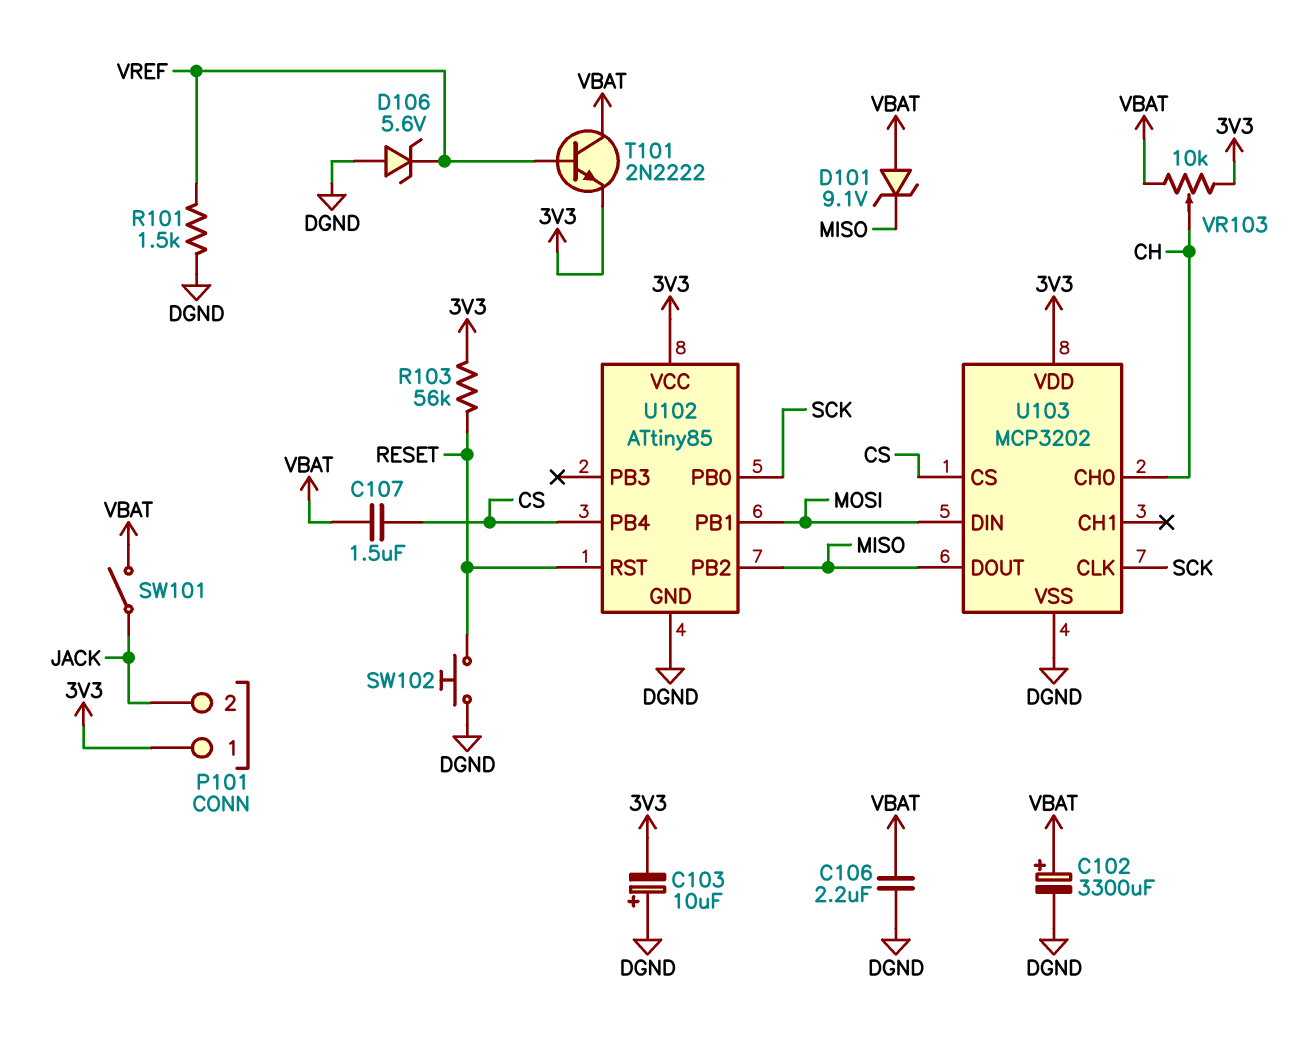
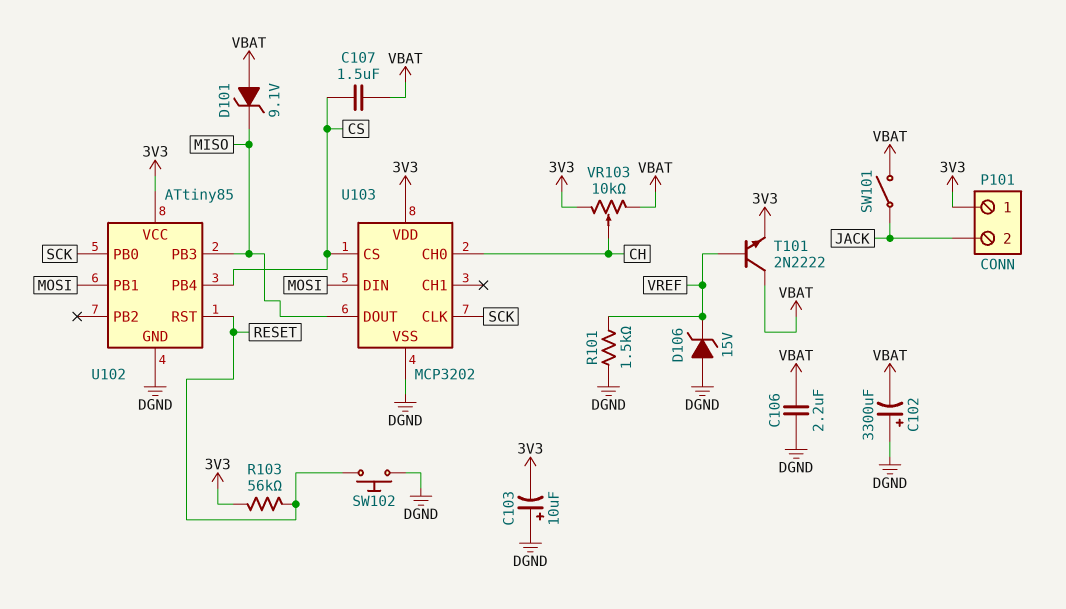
C102: 3300uF (plus VBAT, minus DGND) -> 3300uF (plus DGND, minus VBAT)
D106: zener 5.6V (A DGND, K VREF) -> zener 15V (A DGND, K VREF)
U102 pin PB2: MISO -> none
U102 pin PB3: none -> MISO

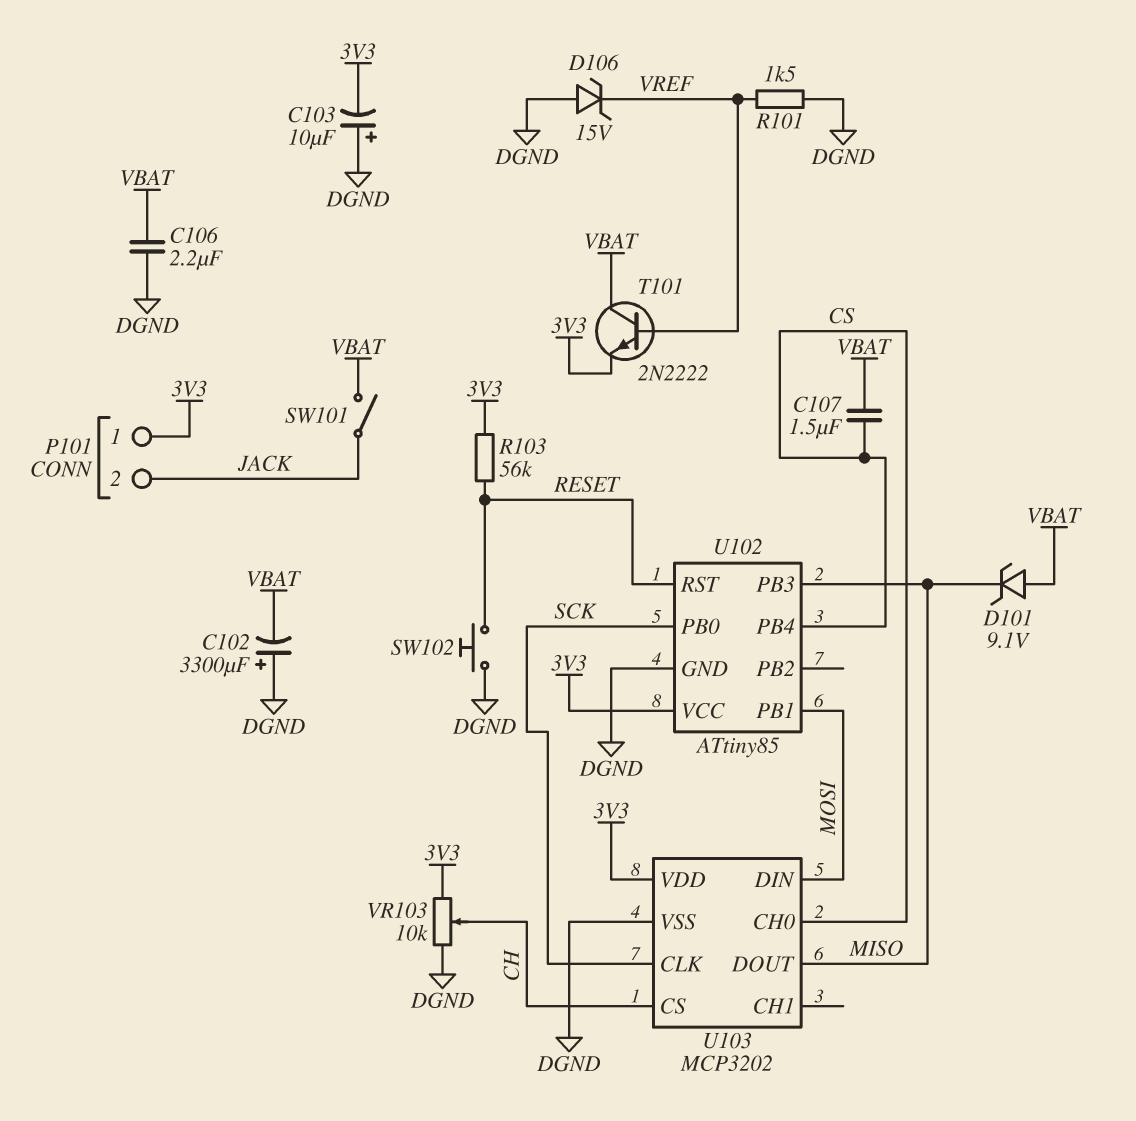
U103 pin CH0: CH -> CS
U103 pin CS: CS -> CH
VR103: 10k (3V3, VBAT, wiper CH) -> 10k (3V3, DGND, wiper CH)

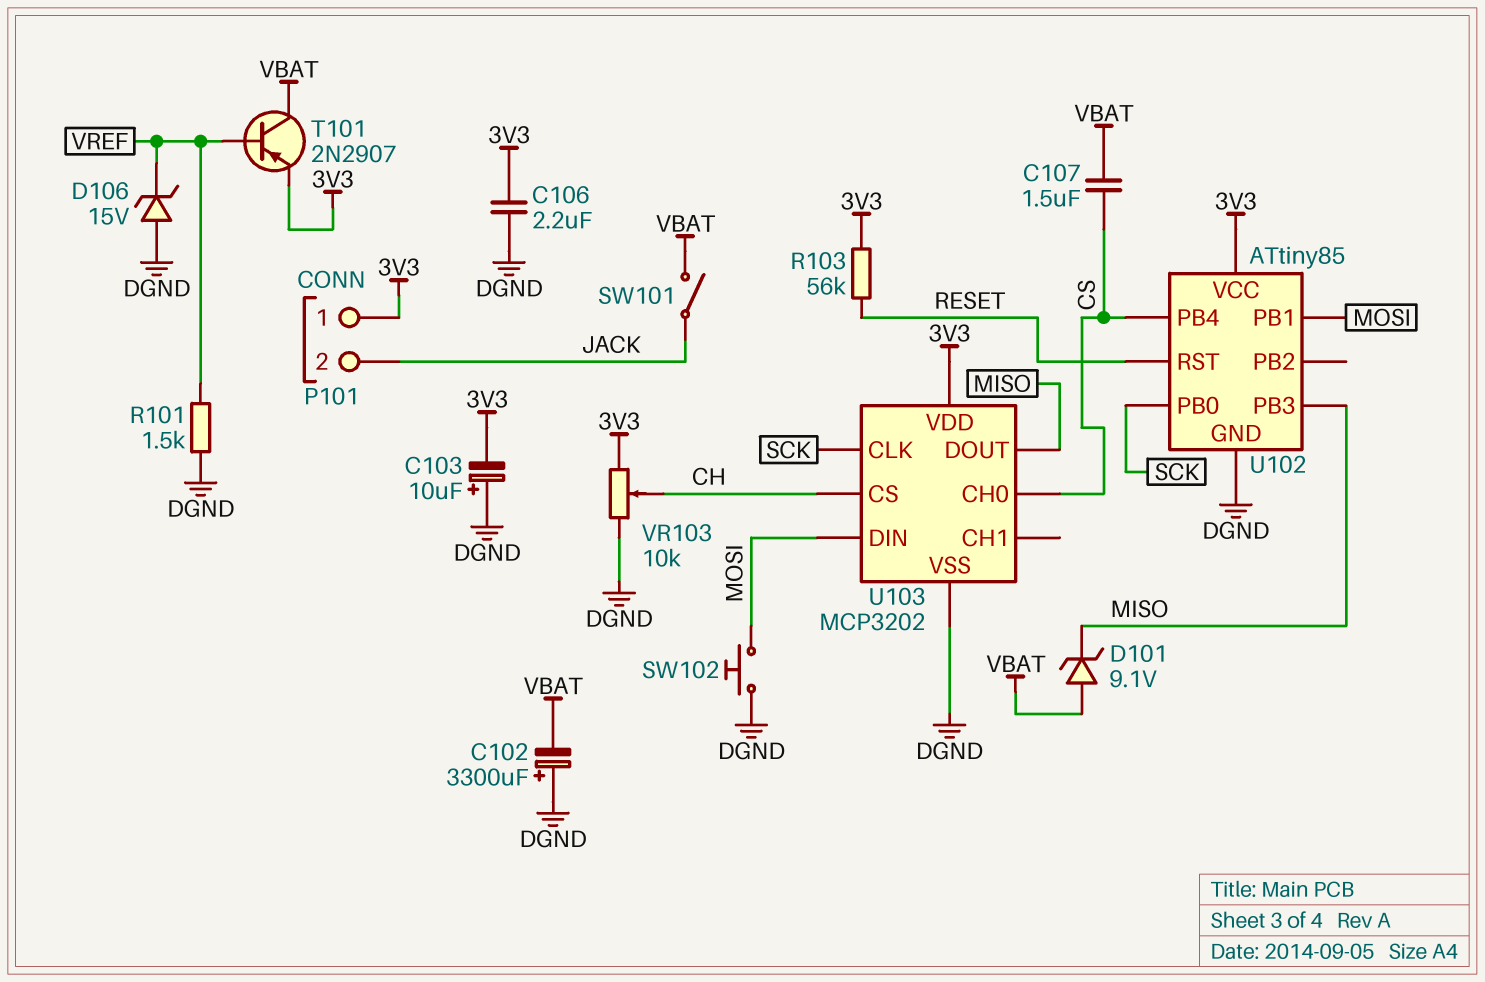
C106: 2.2uF (DGND, VBAT) -> 2.2uF (3V3, DGND)
SW102: button (DGND, RESET) -> button (DGND, MOSI)
T101: NPN 2N2222 (B VREF, C VBAT, E 3V3) -> PNP 2N2907 (B VREF, C VBAT, E 3V3)

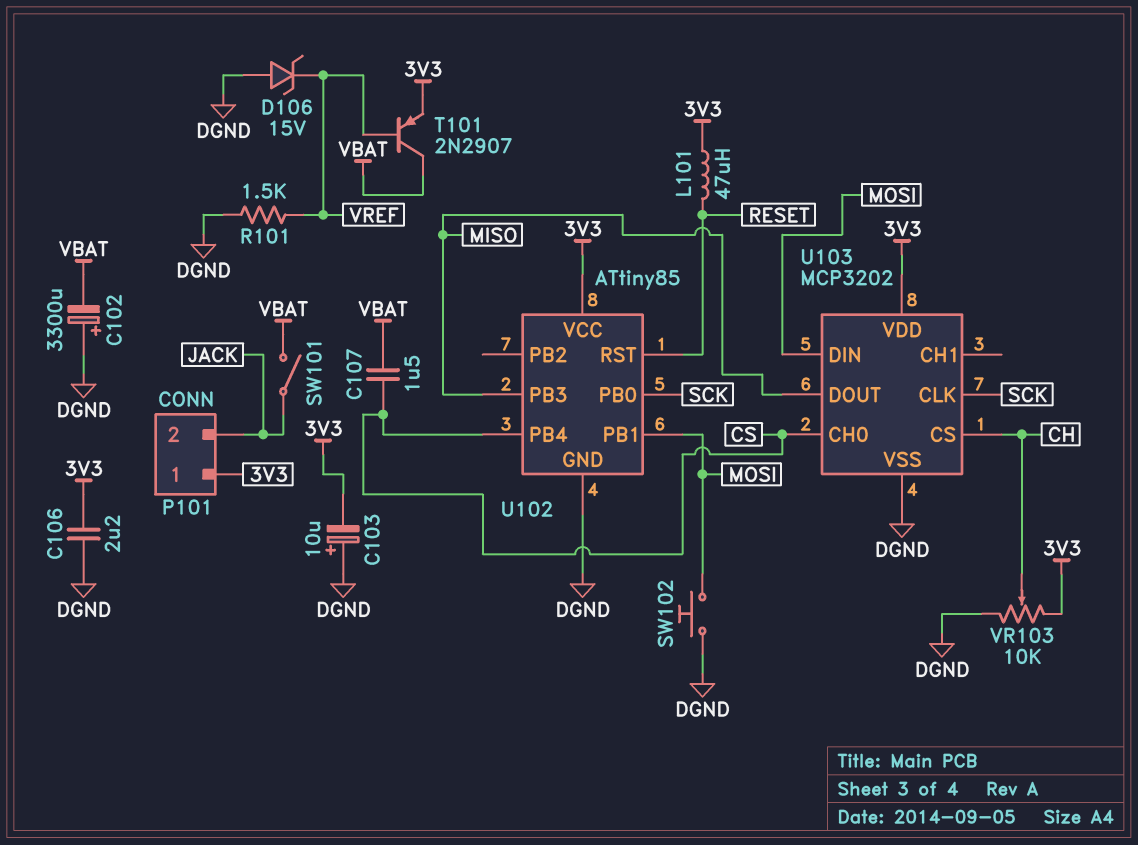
D101: zener 9.1V (A VBAT, K MISO) -> none
L101: none -> 47uH (3V3, RESET)
R103: 56k (3V3, RESET) -> none

